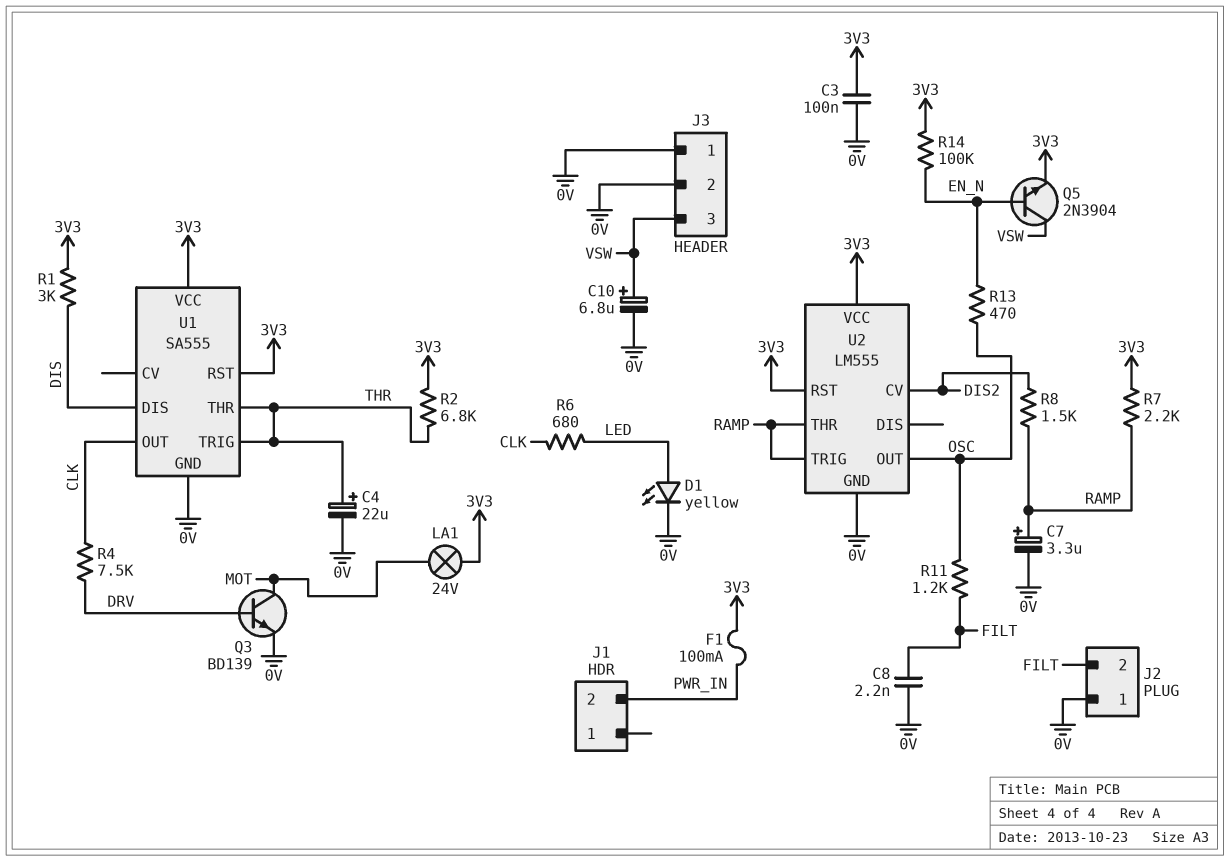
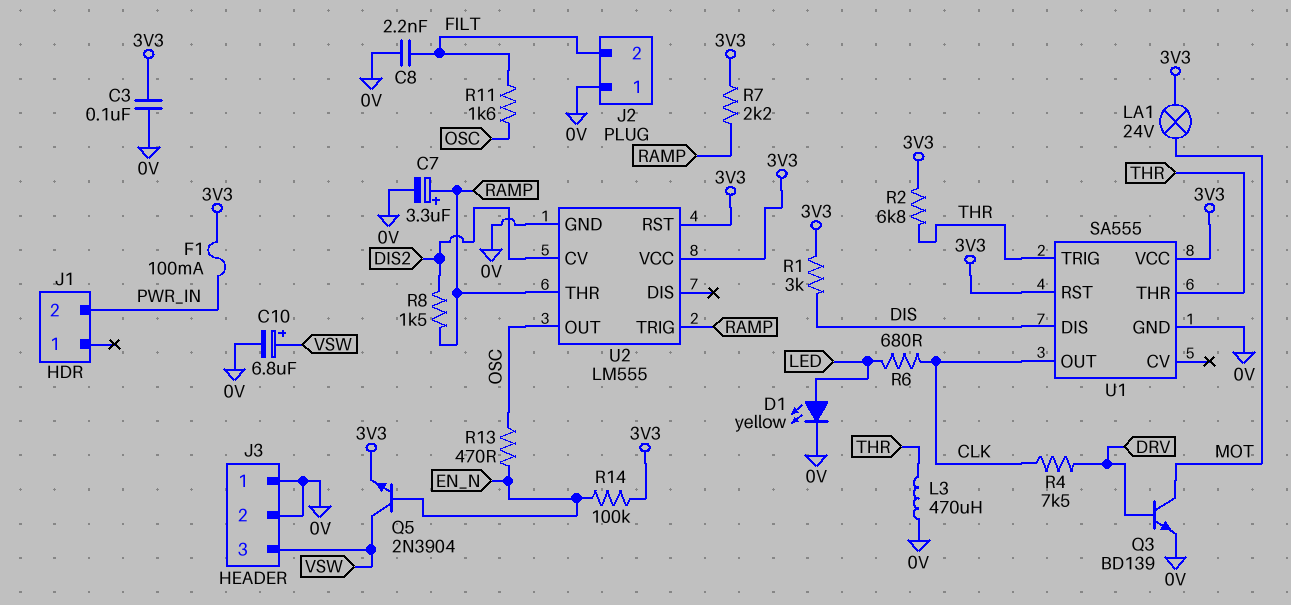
C4: 22uF (plus THR, minus 0V) -> none
L3: none -> 470uH (0V, THR)
R11: 1.2k (FILT, OSC) -> 1.6k (FILT, OSC)

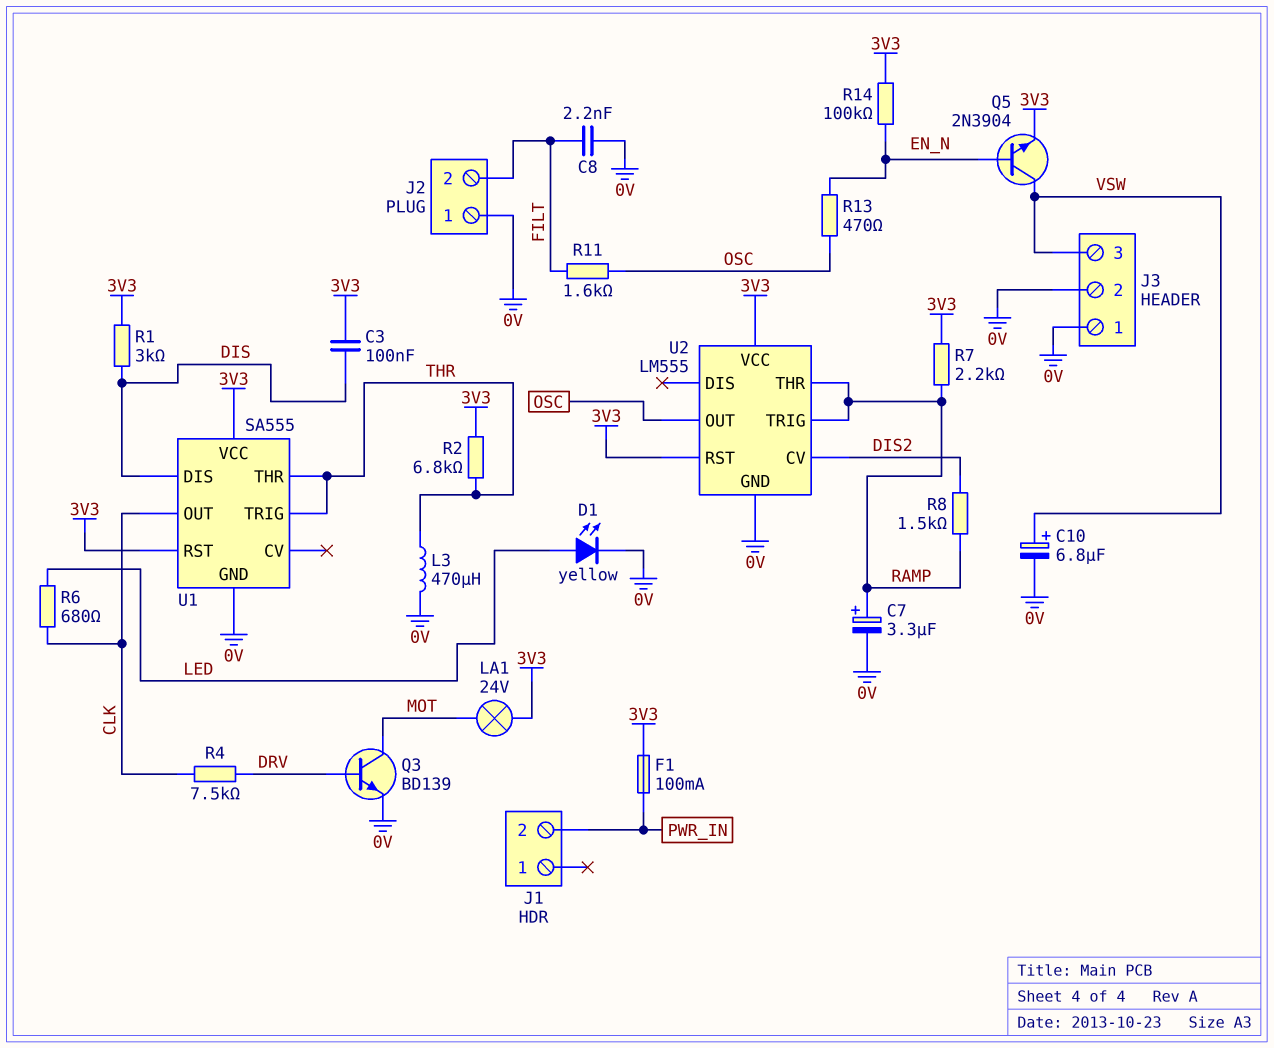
C3: 100nF (0V, 3V3) -> 100nF (3V3, DIS)

